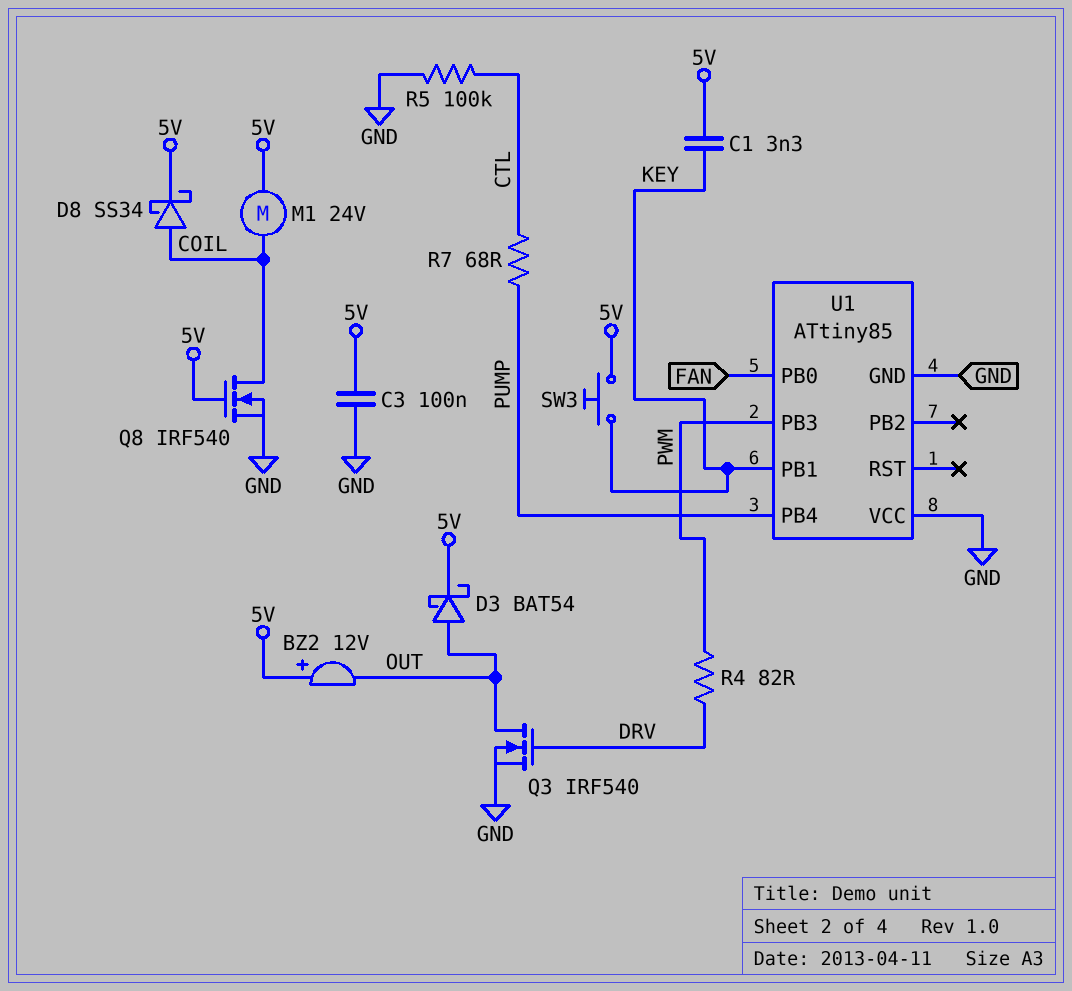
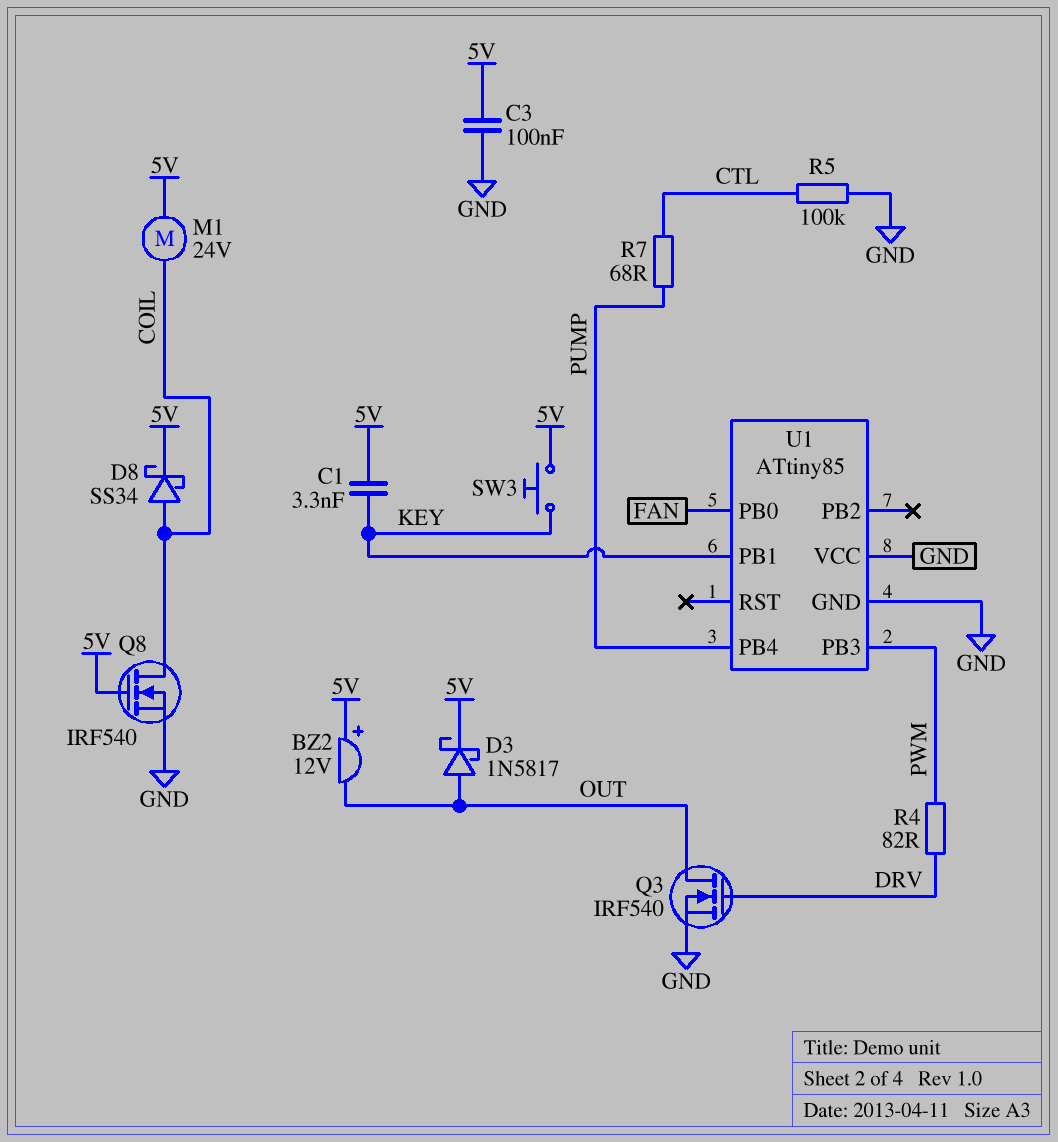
D3: schottky BAT54 (A OUT, K 5V) -> schottky 1N5817 (A OUT, K 5V)

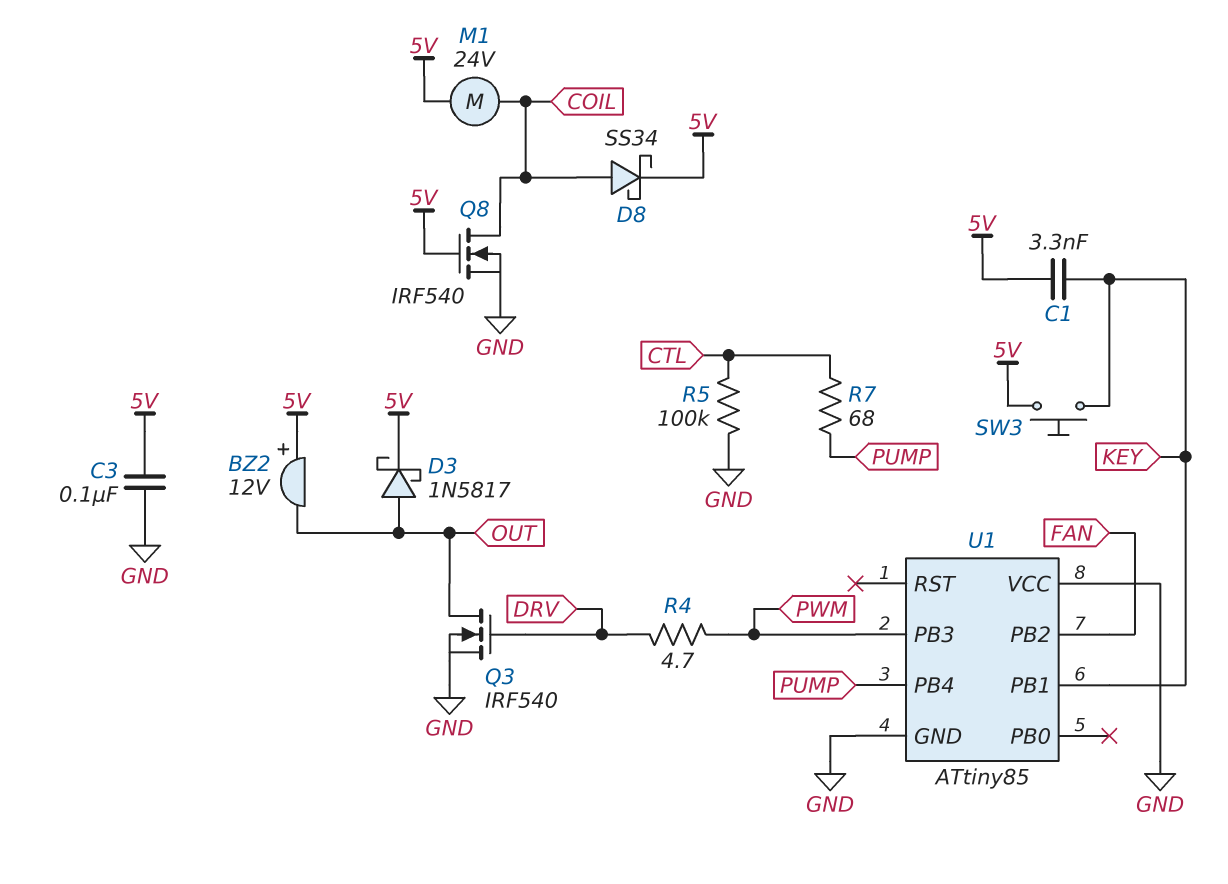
R4: 82 (DRV, PWM) -> 4.7 (DRV, PWM)
U1 pin PB0: FAN -> none
U1 pin PB2: none -> FAN

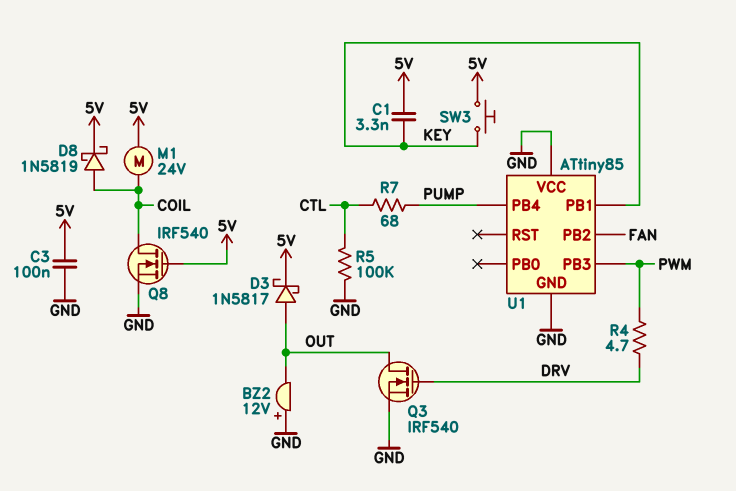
BZ2: buzzer 12V (plus 5V, minus OUT) -> buzzer 12V (plus GND, minus OUT)
D8: schottky SS34 (A COIL, K 5V) -> schottky 1N5819 (A COIL, K 5V)

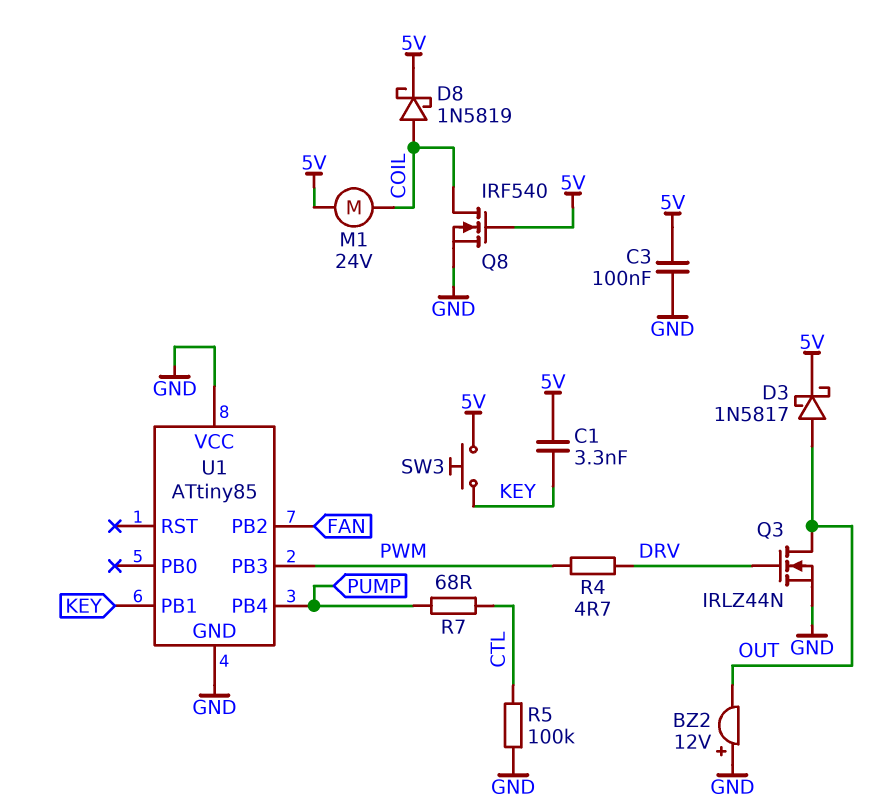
Q3: NMOS IRF540 (G DRV, D OUT, S GND) -> NMOS IRLZ44N (G DRV, D OUT, S GND)

